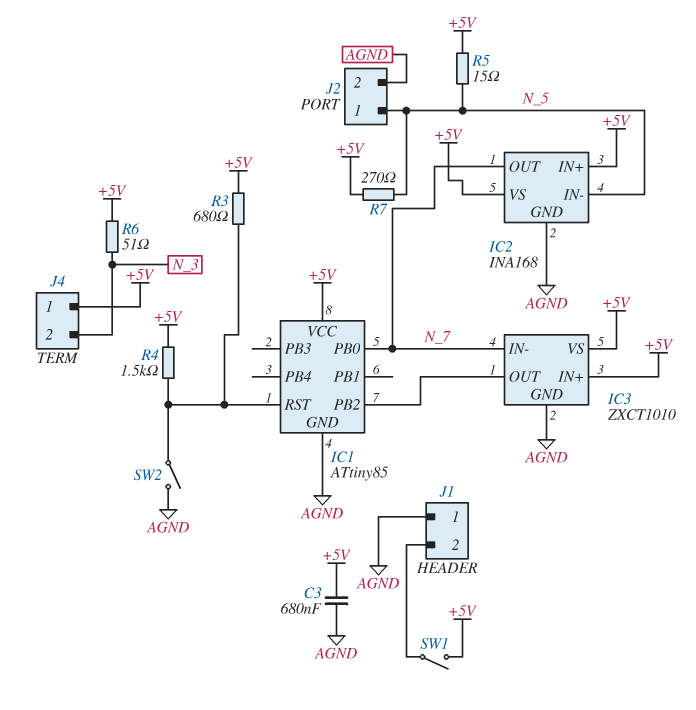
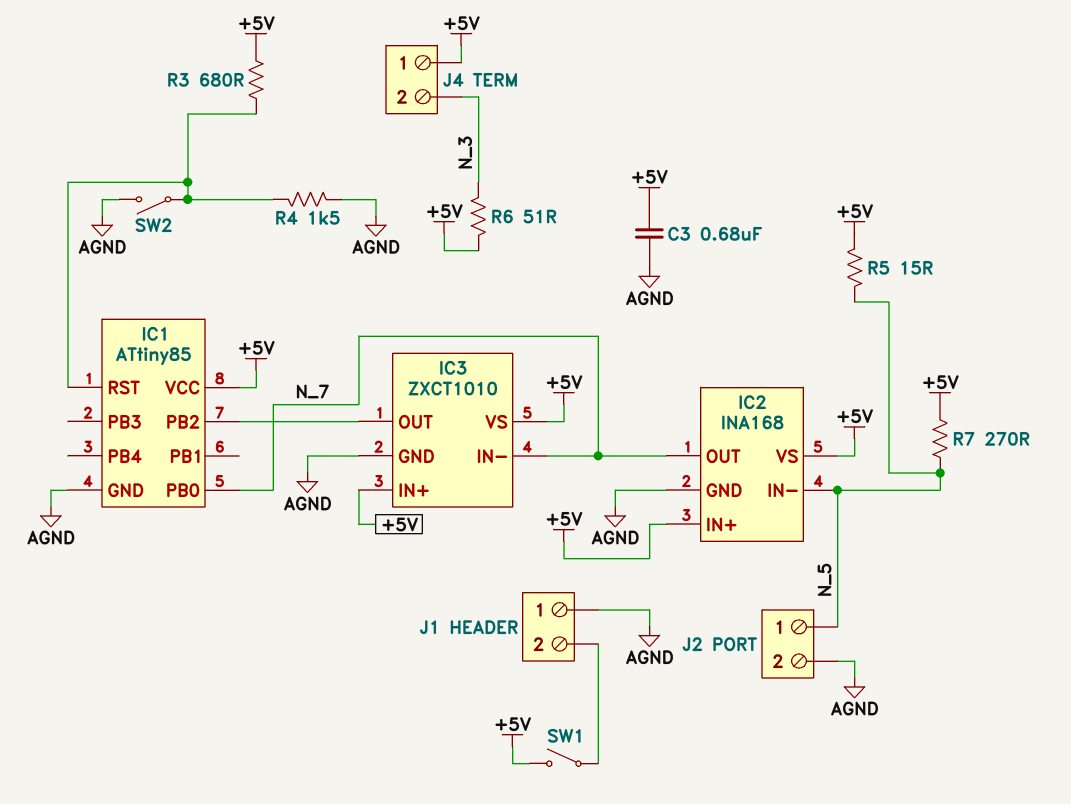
R4: 1.5k (+5V, IC1/RST) -> 1.5k (AGND, IC1/RST)

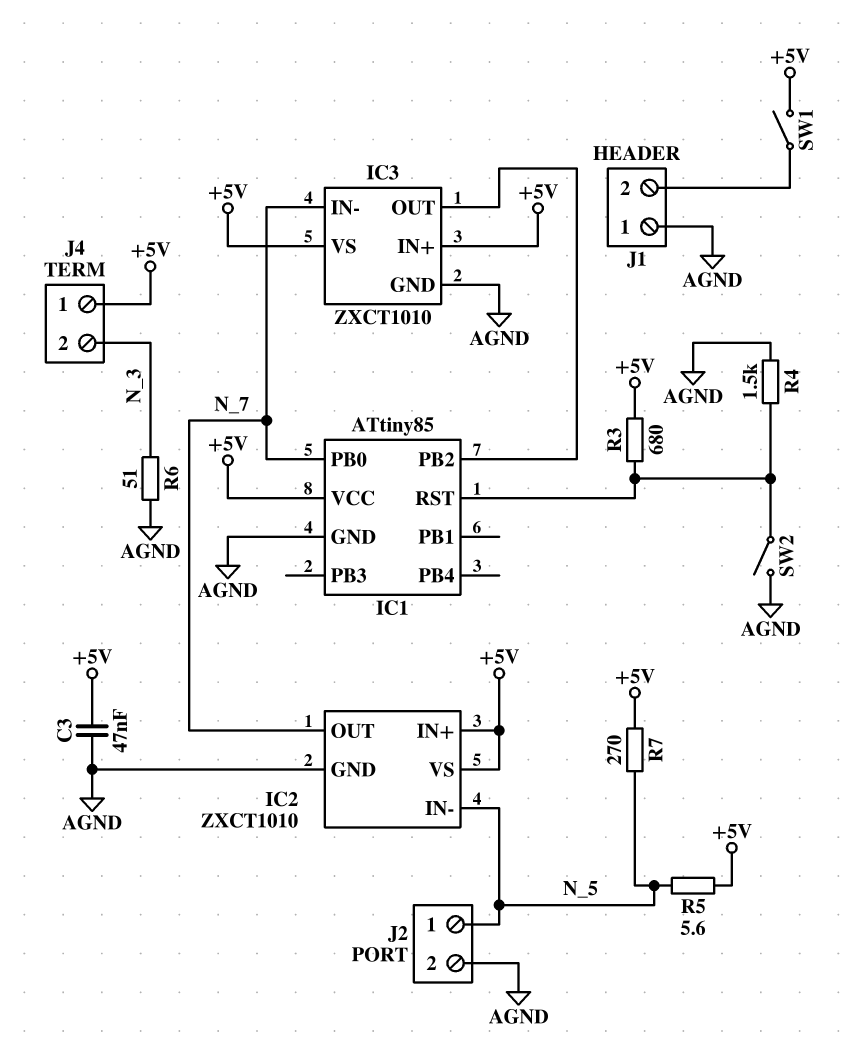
C3: 680nF (+5V, AGND) -> 47nF (+5V, AGND)
IC2: INA168 -> ZXCT1010
R5: 15 (+5V, N_5) -> 5.6 (+5V, N_5)
R6: 51 (+5V, N_3) -> 51 (AGND, N_3)

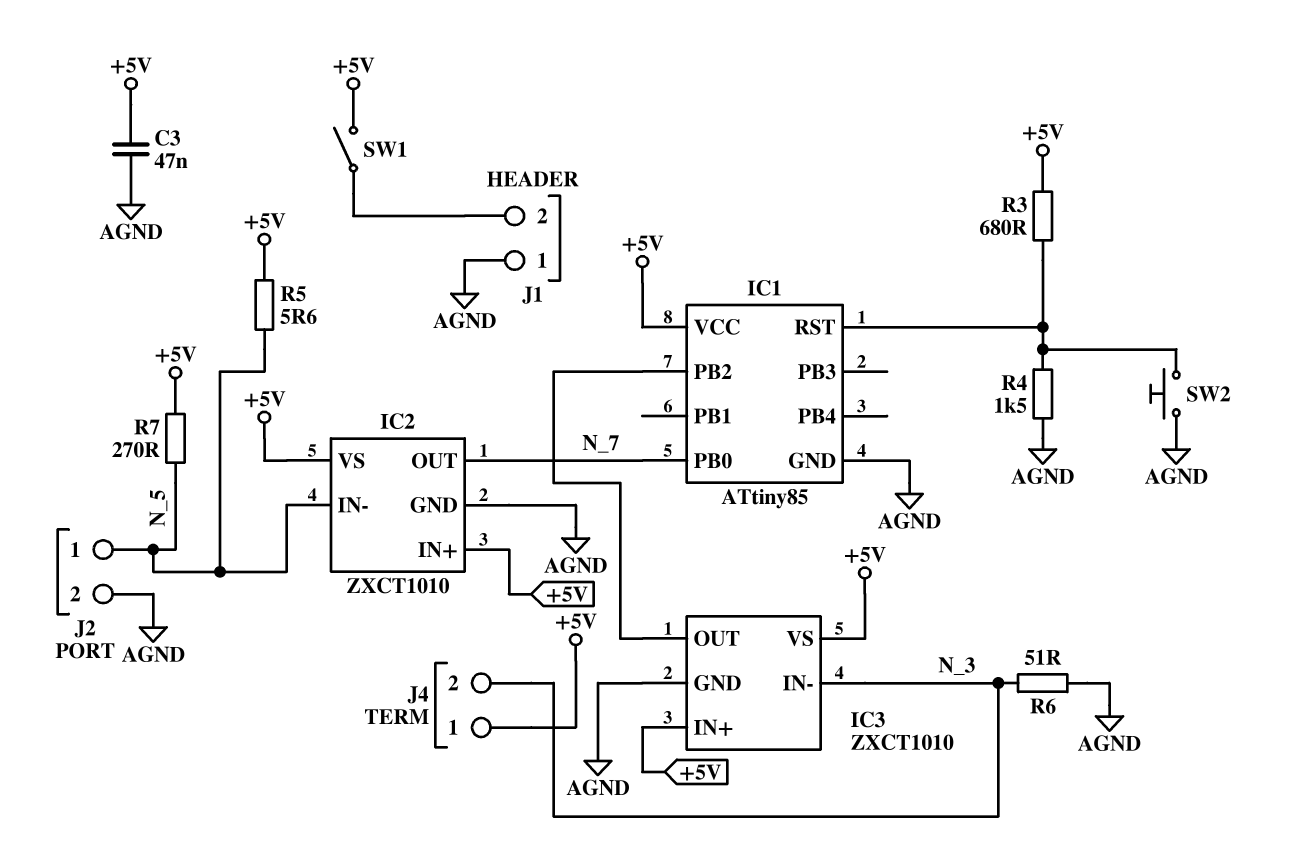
IC3 pin IN-: N_7 -> N_3
SW2: switch (AGND, IC1/RST) -> button (AGND, IC1/RST)

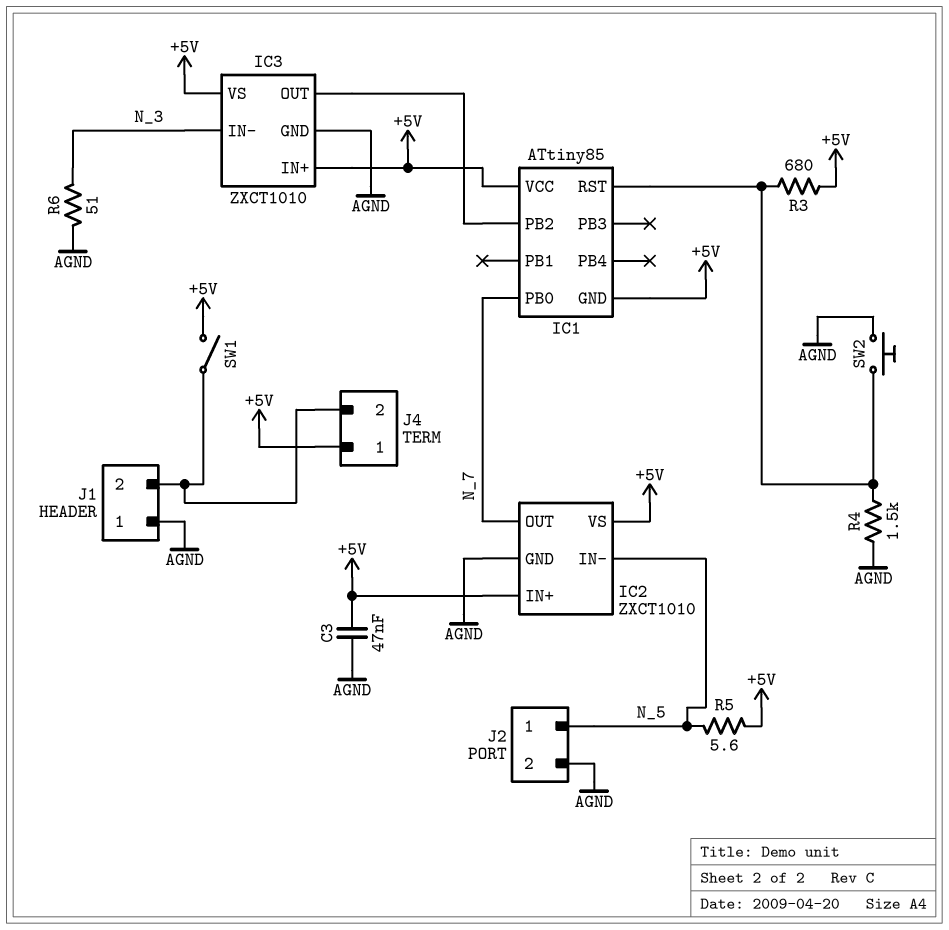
IC1 pin GND: AGND -> +5V
J4 pin 2: N_3 -> J1/2
R7: 270 (+5V, N_5) -> none

